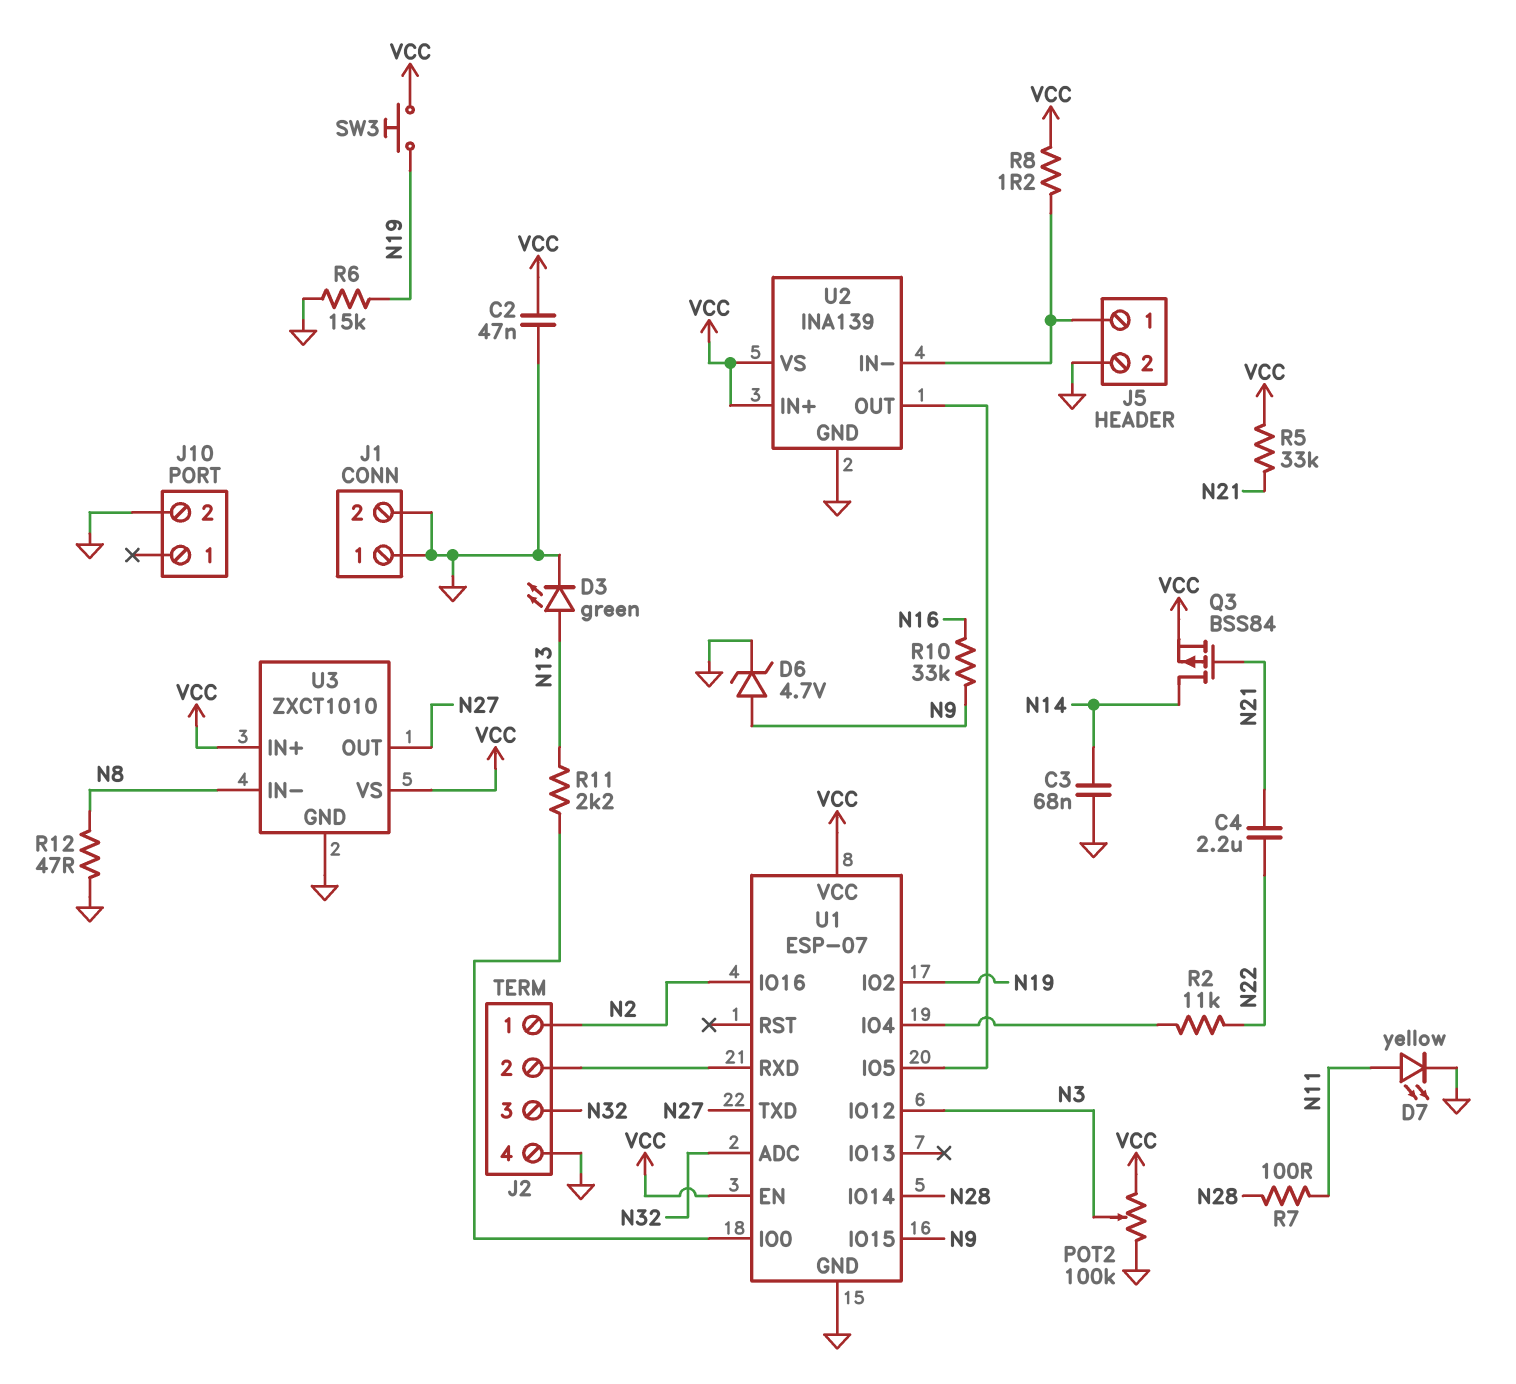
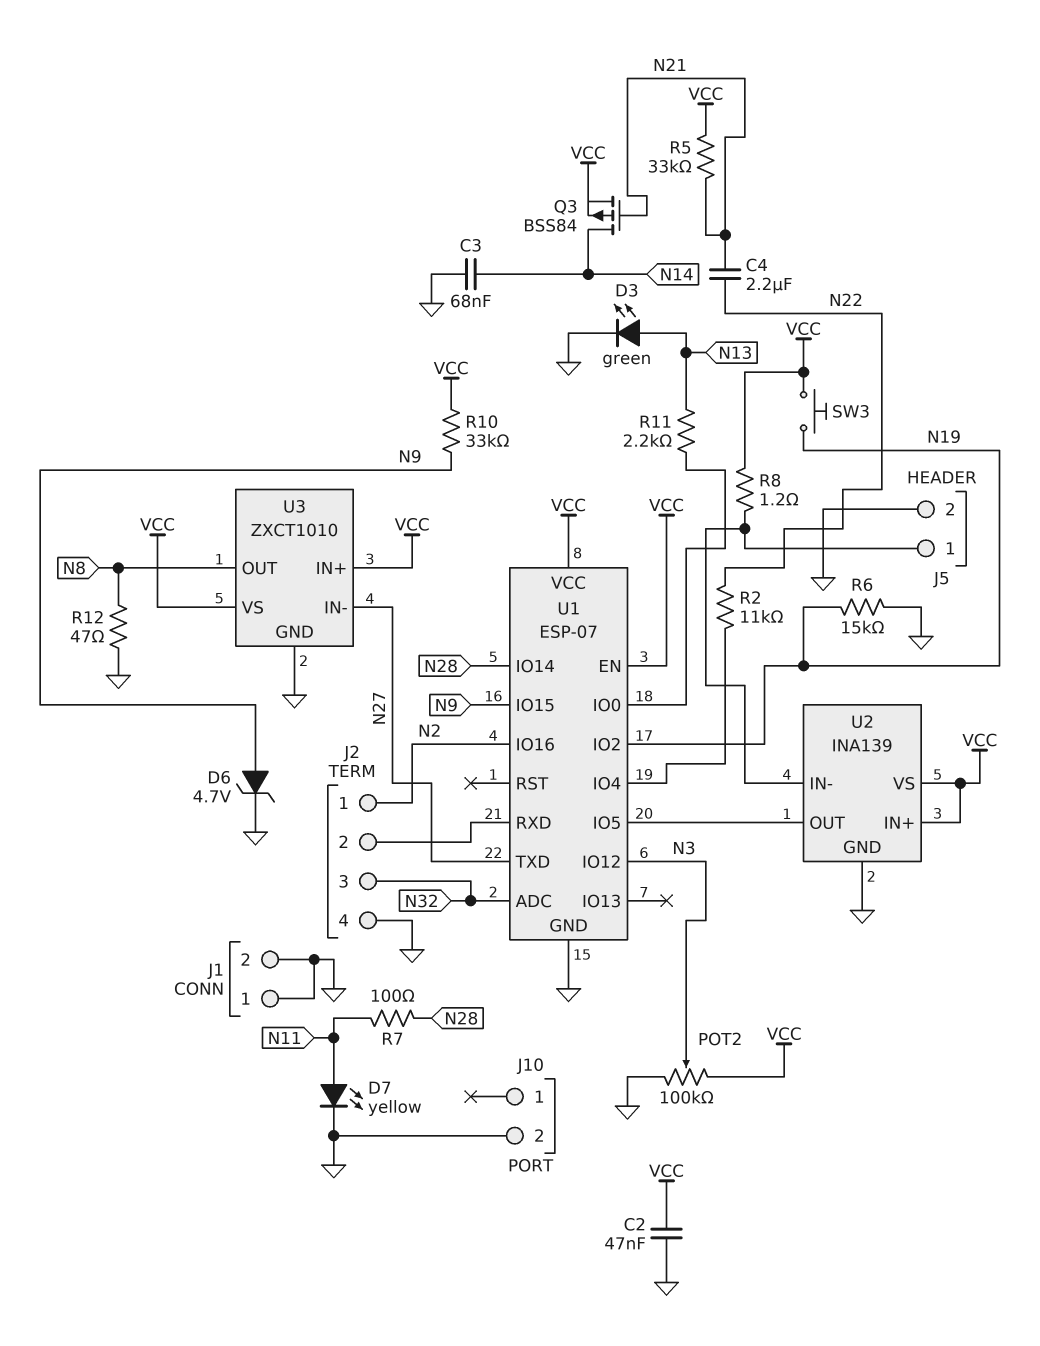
R10: 33k (N9, N16) -> 33k (N9, VCC)
U3 pin IN-: N8 -> N27
U3 pin OUT: N27 -> N8

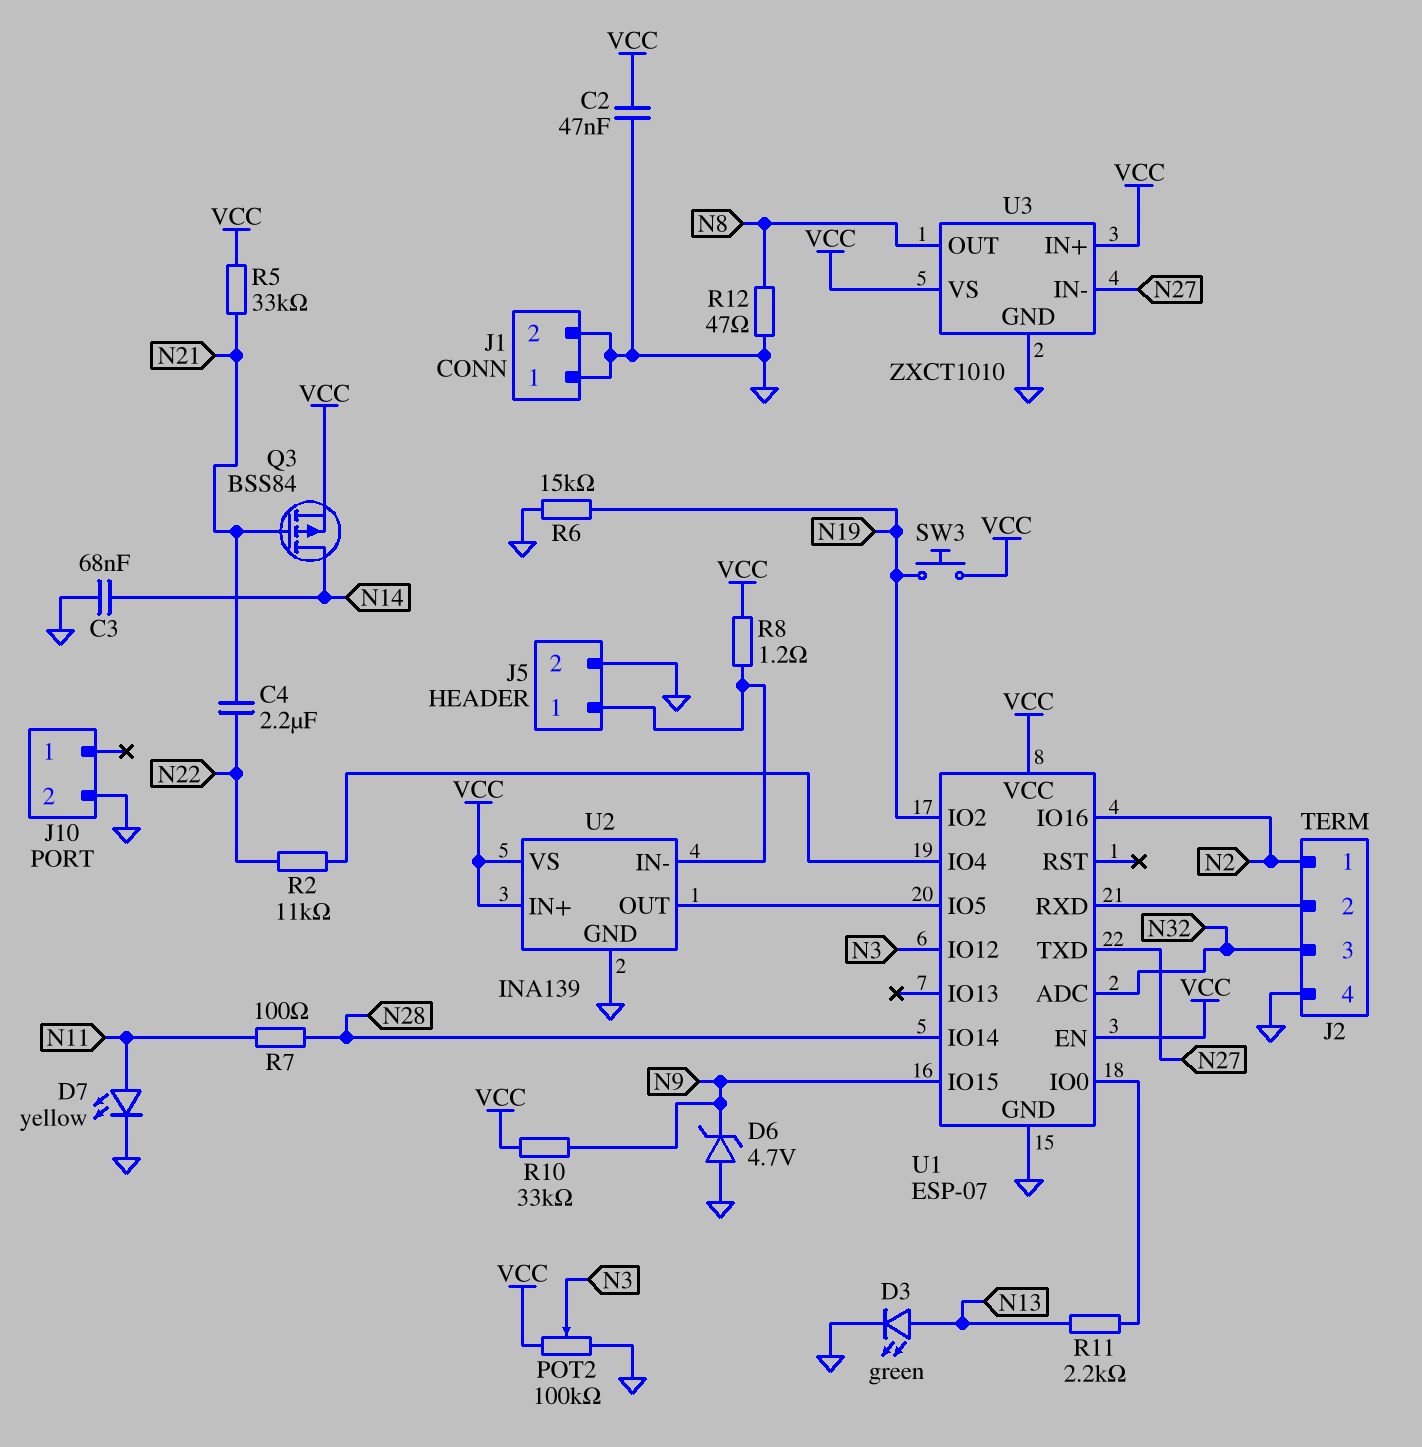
D6: zener 4.7V (A N9, K GND) -> zener 4.7V (A GND, K N9)

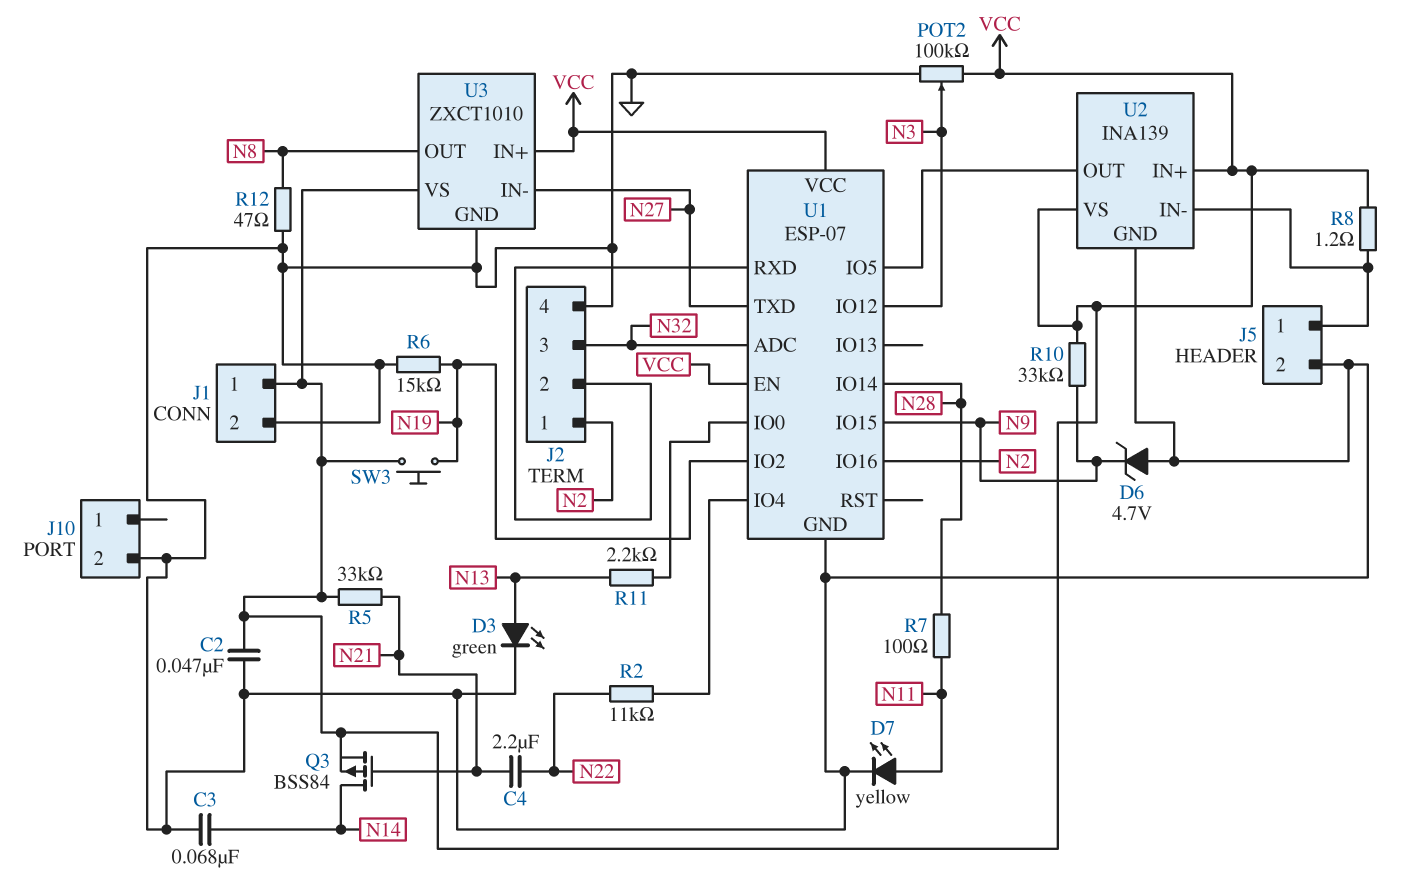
J1 pin 1: GND -> VCC

